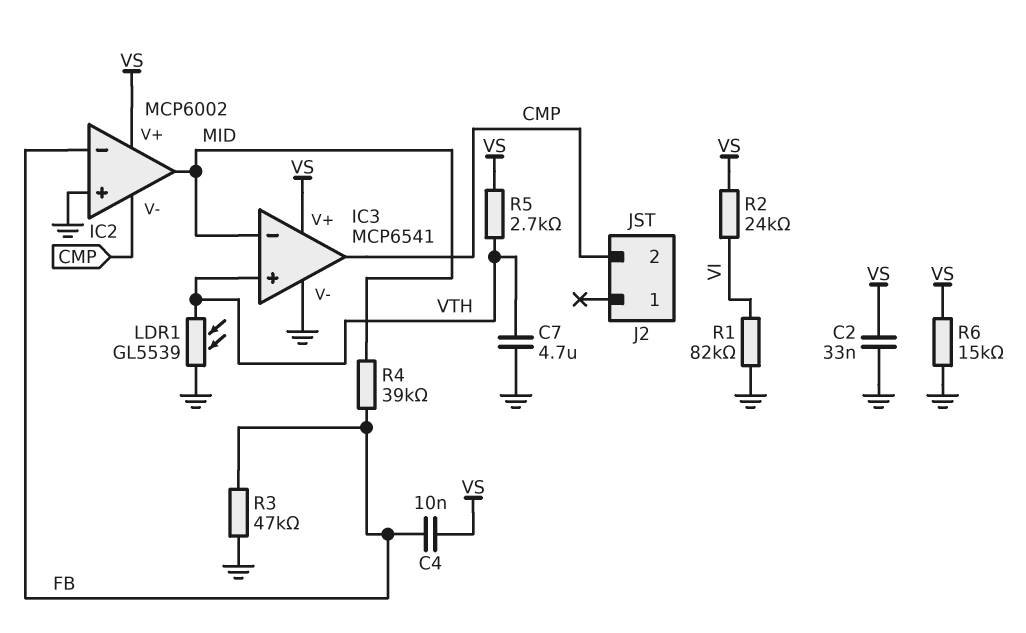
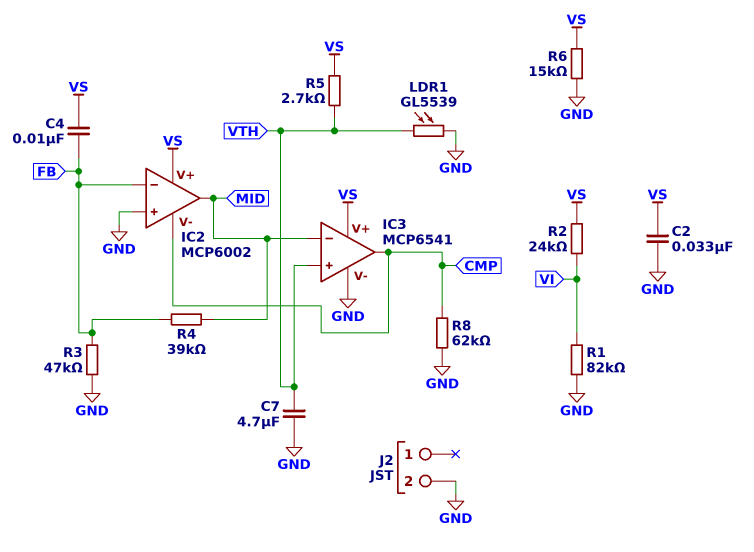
J2 pin 2: CMP -> GND
R8: none -> 62k (CMP, GND)

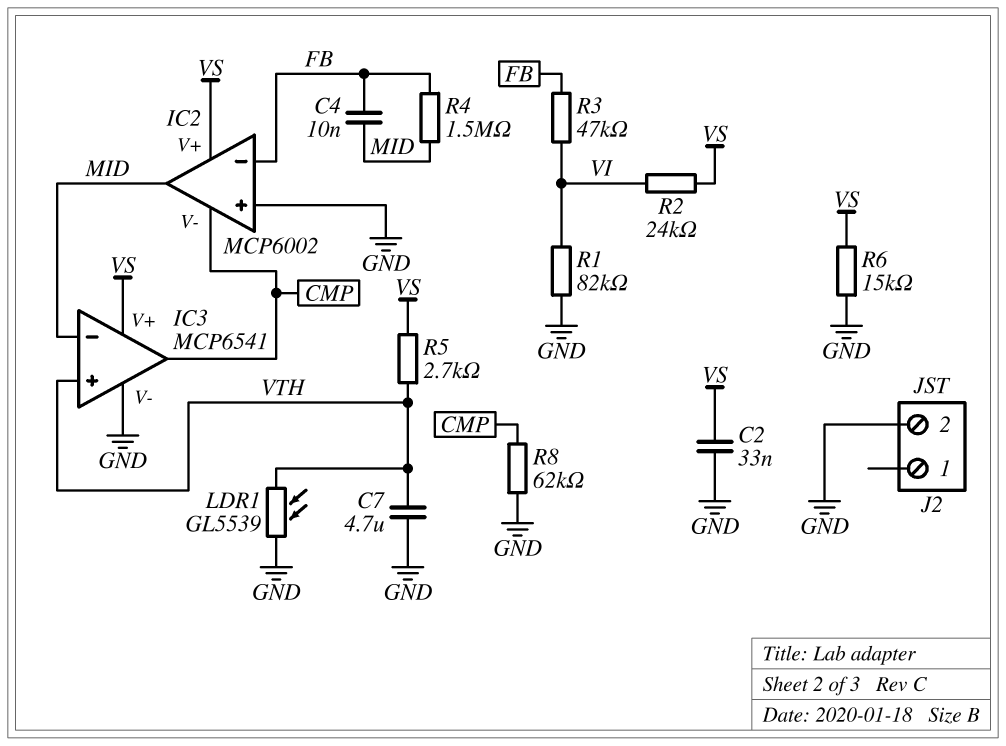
C4: 10nF (FB, VS) -> 10nF (FB, MID)
R3: 47k (FB, GND) -> 47k (FB, VI)
R4: 39k (FB, MID) -> 1.5M (FB, MID)

